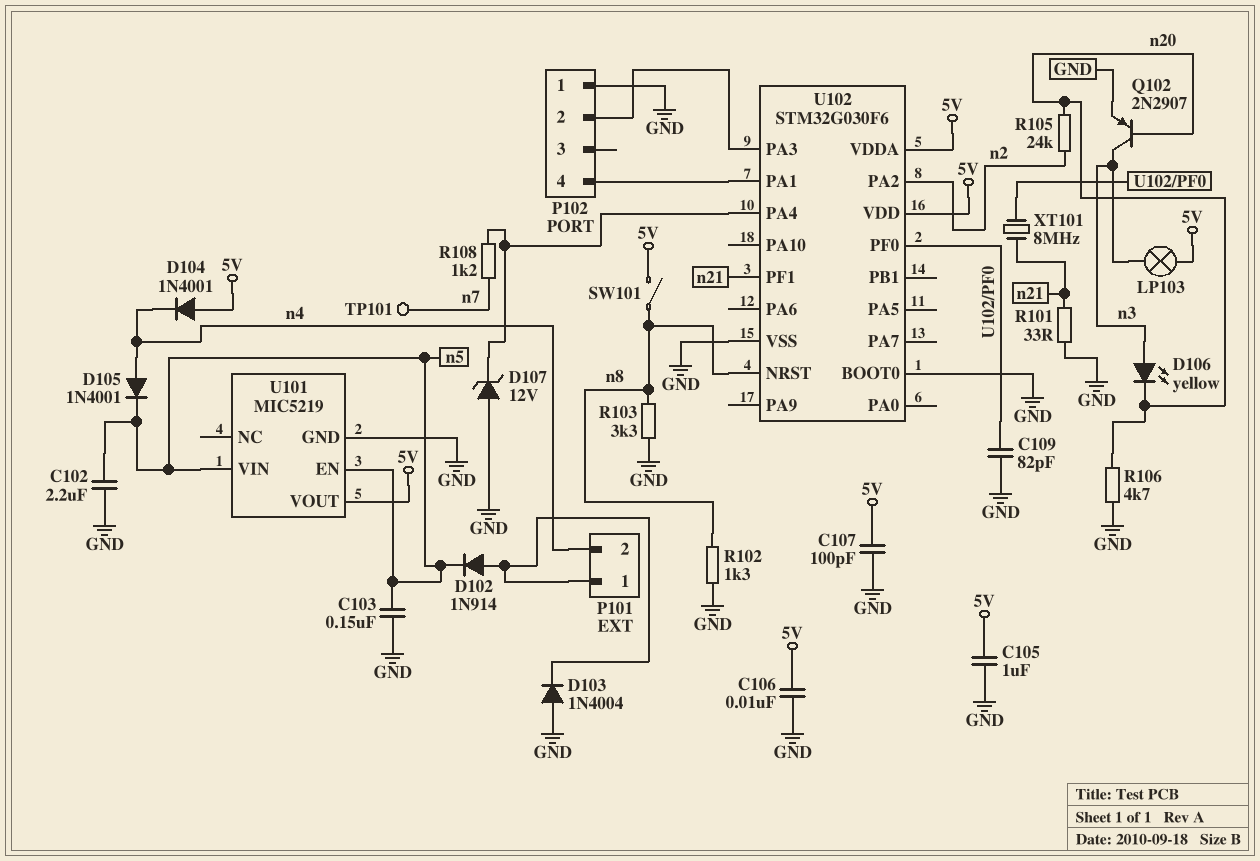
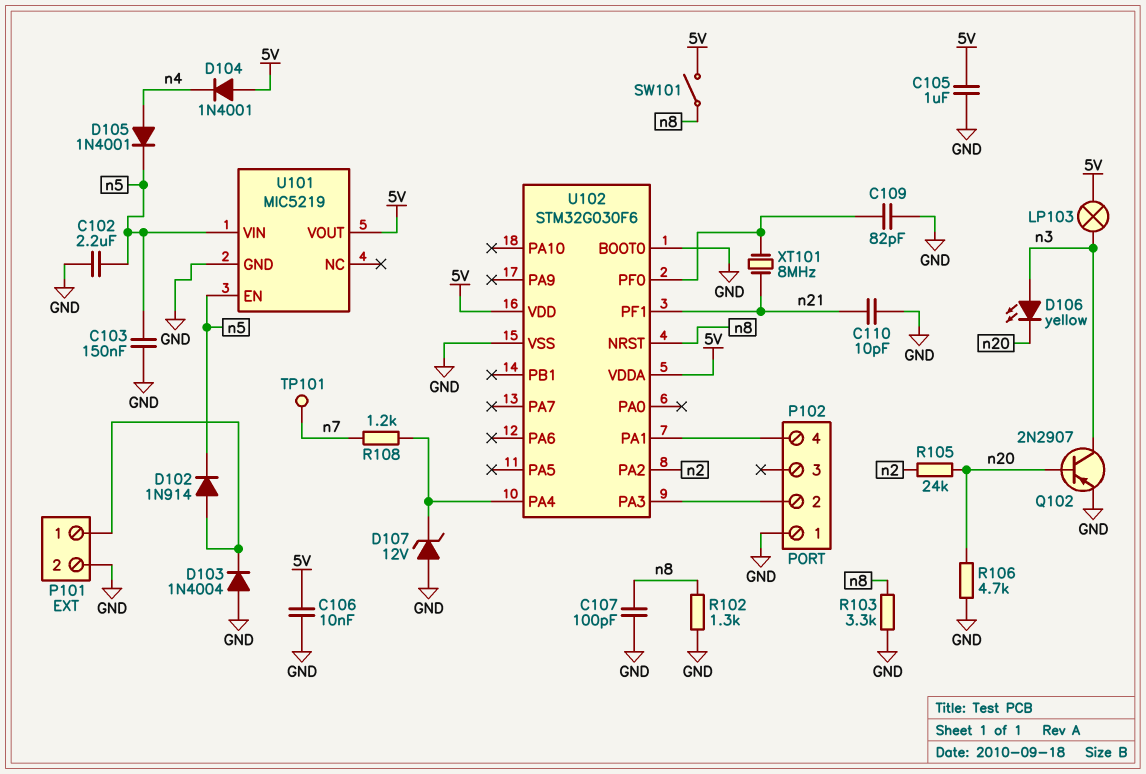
C107: 100pF (5V, GND) -> 100pF (GND, n8)
C110: none -> 10pF (GND, n21)
P101 pin 2: n4 -> GND
R101: 33 (GND, n21) -> none

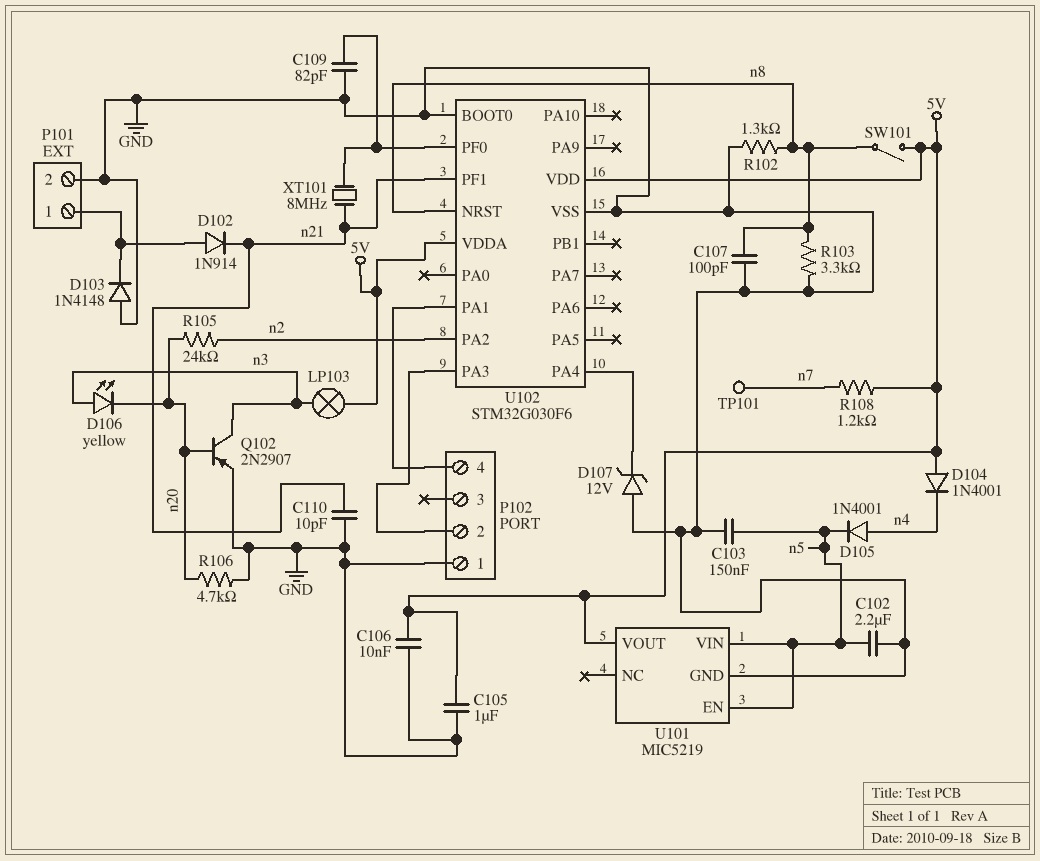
D102: diode 1N914 (A P101/1, K n5) -> diode 1N914 (A P101/1, K n21)
D103: diode 1N4004 (A GND, K P101/1) -> diode 1N4148 (A GND, K P101/1)
R108: 1.2k (U102/PA4, n7) -> 1.2k (5V, n7)

